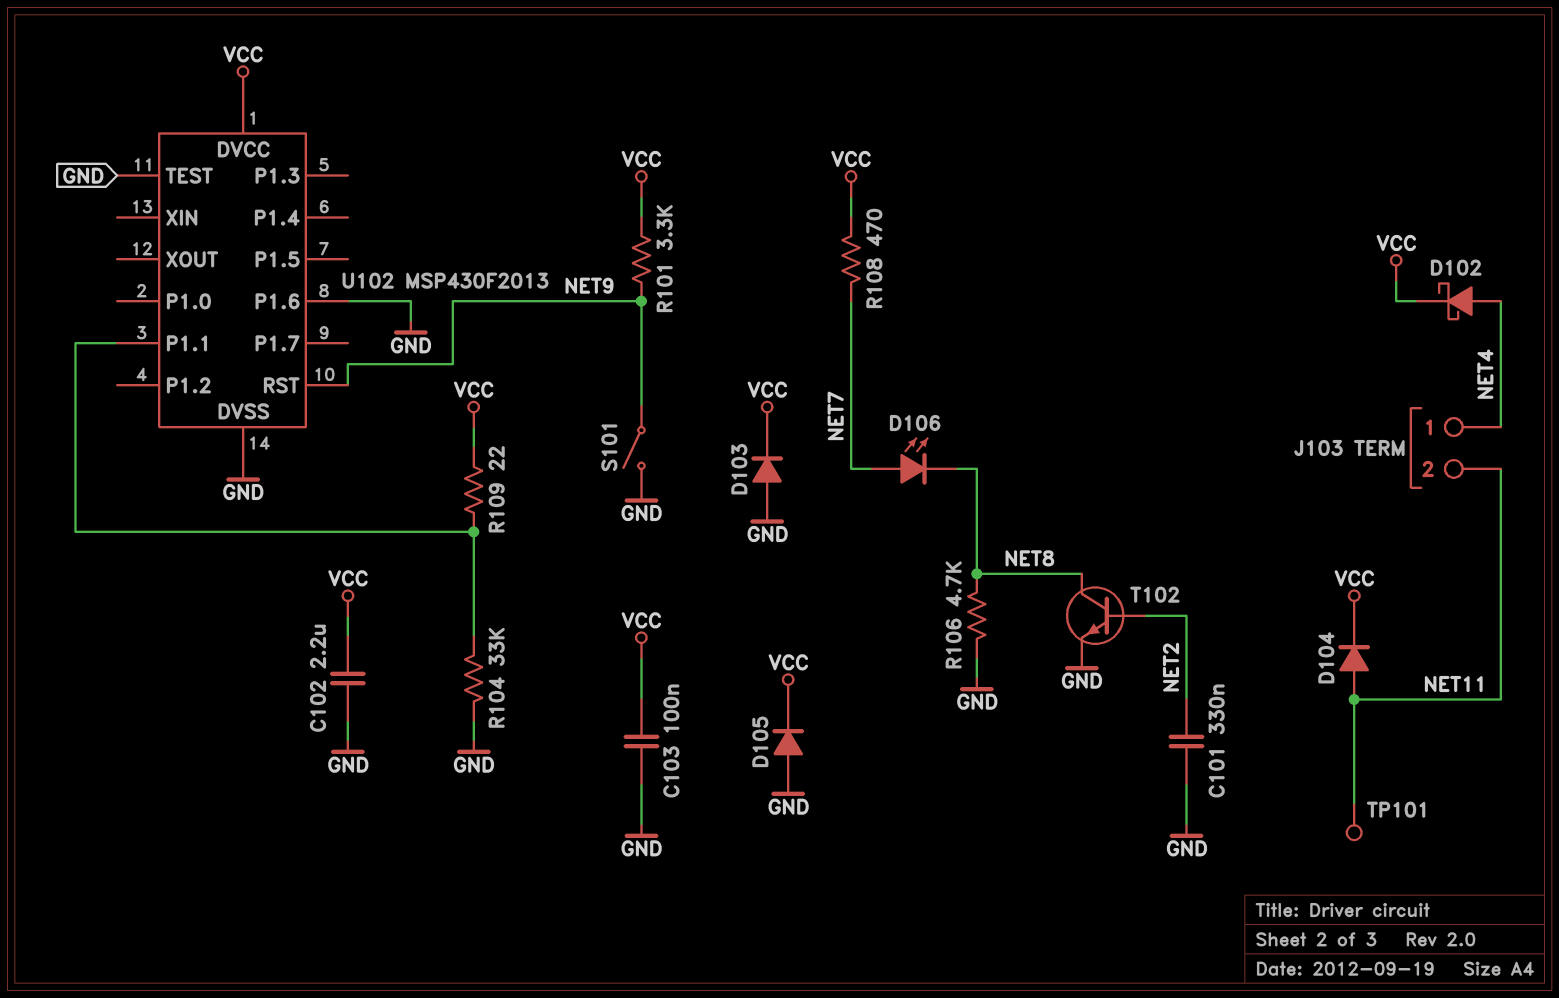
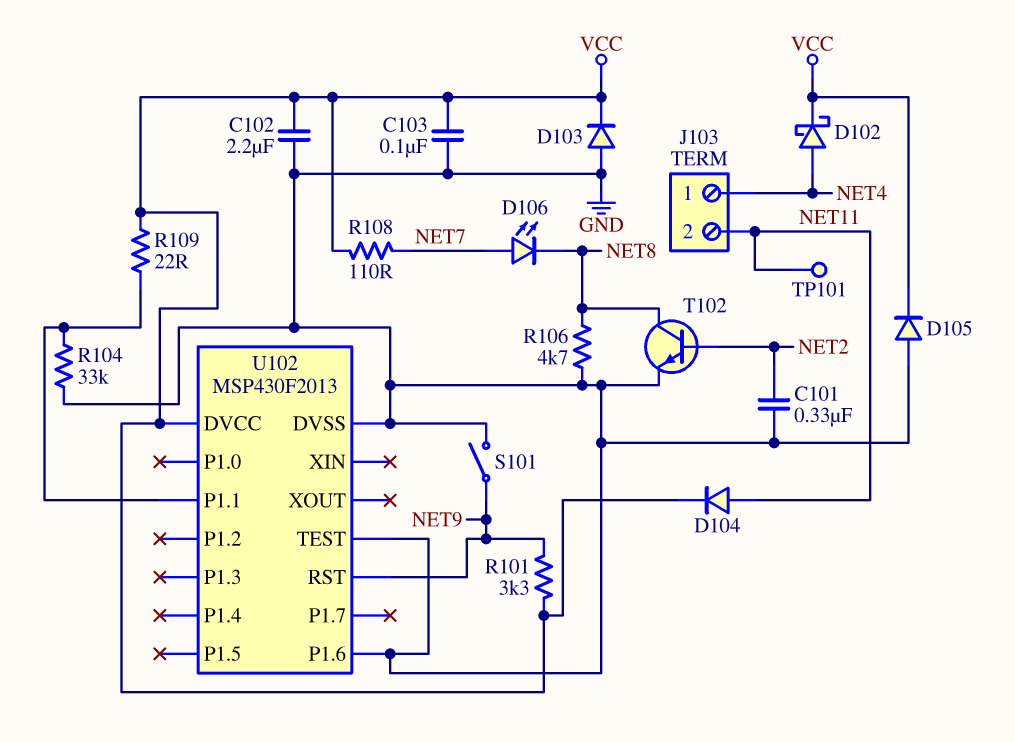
R108: 470 (NET7, VCC) -> 110 (NET7, VCC)

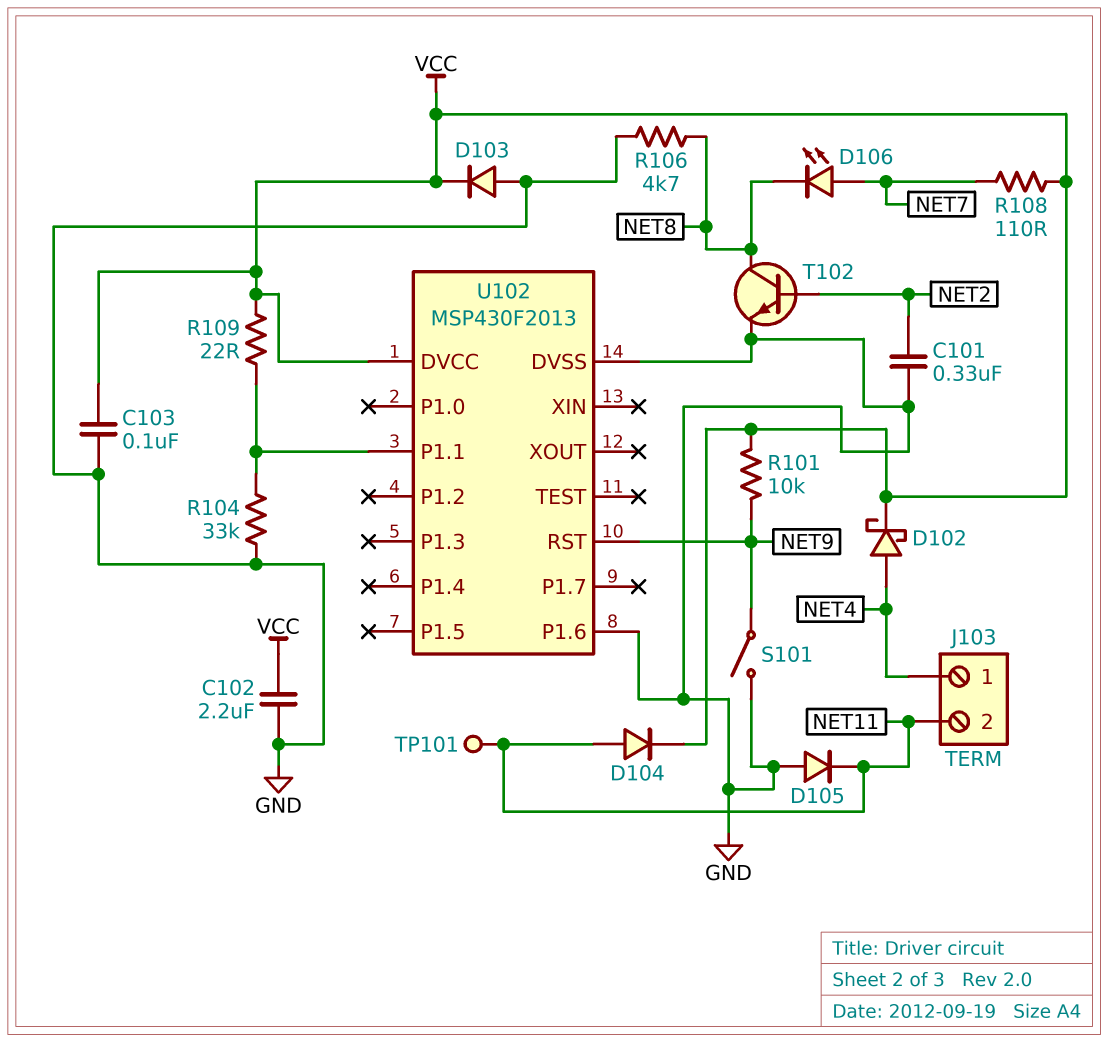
D105: diode (A GND, K VCC) -> diode (A GND, K NET11)
R101: 3.3k (NET9, VCC) -> 10k (NET9, VCC)
U102 pin TEST: GND -> none

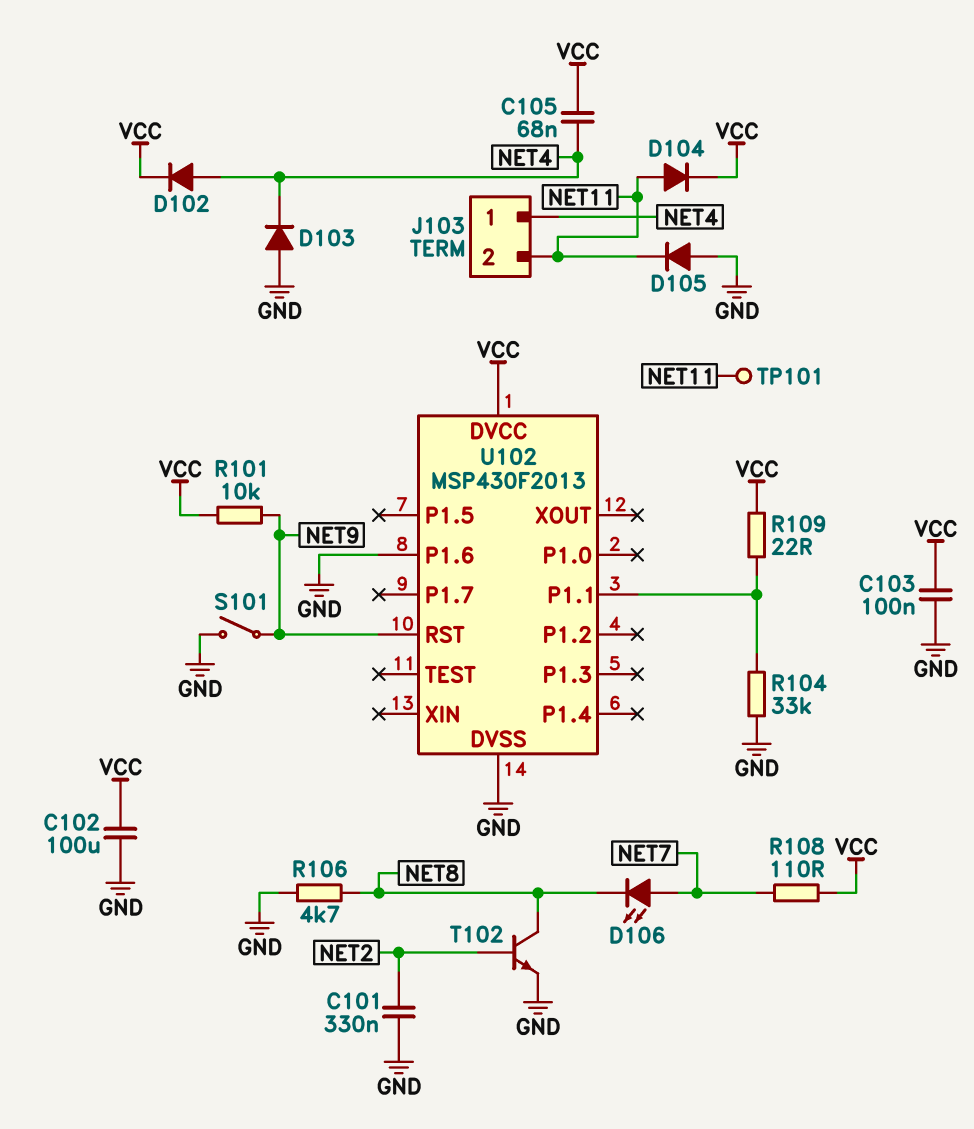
C102: 2.2uF (GND, VCC) -> 100uF (GND, VCC)
C105: none -> 68nF (NET4, VCC)
D102: schottky (A NET4, K VCC) -> diode (A NET4, K VCC)
D103: diode (A GND, K VCC) -> diode (A GND, K NET4)

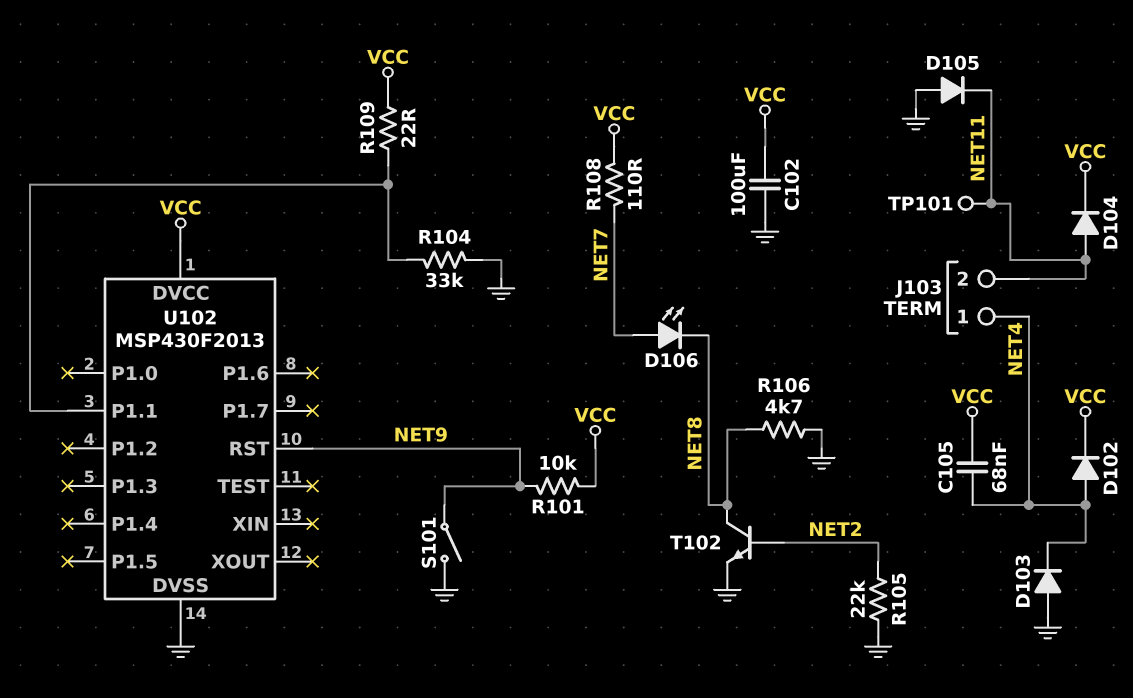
C101: 330nF (GND, NET2) -> none
C103: 100nF (GND, VCC) -> none
R105: none -> 22k (GND, NET2)
U102 pin P1.6: GND -> none

